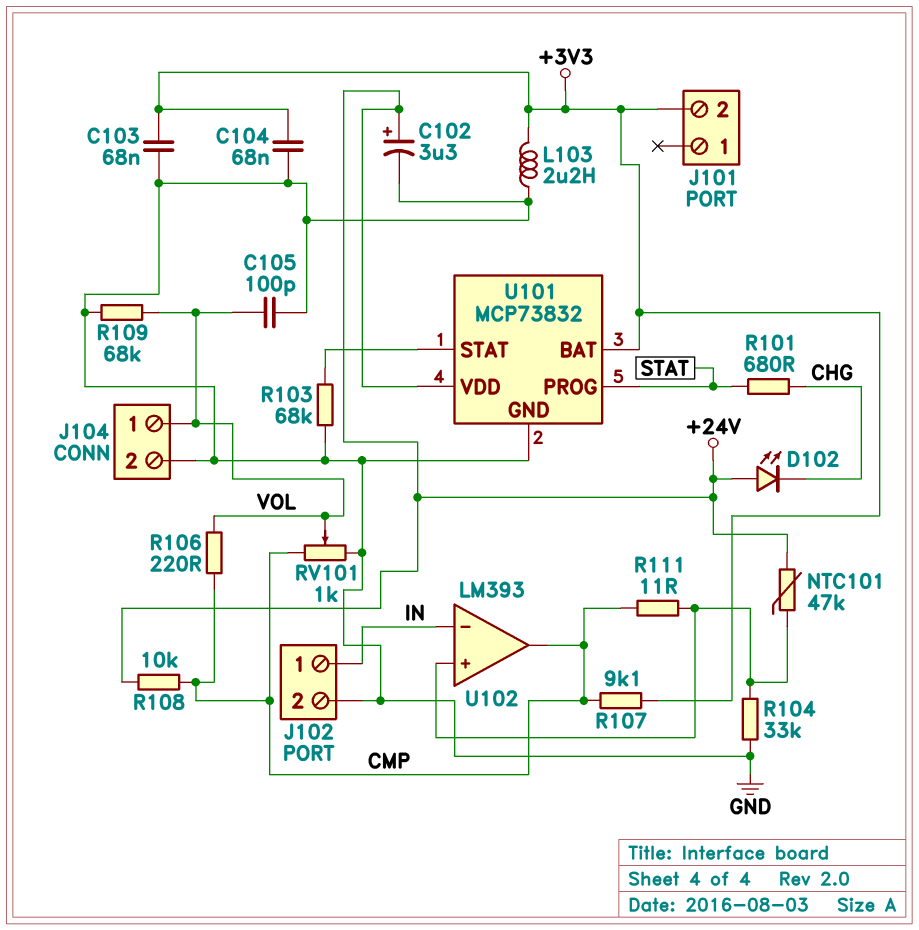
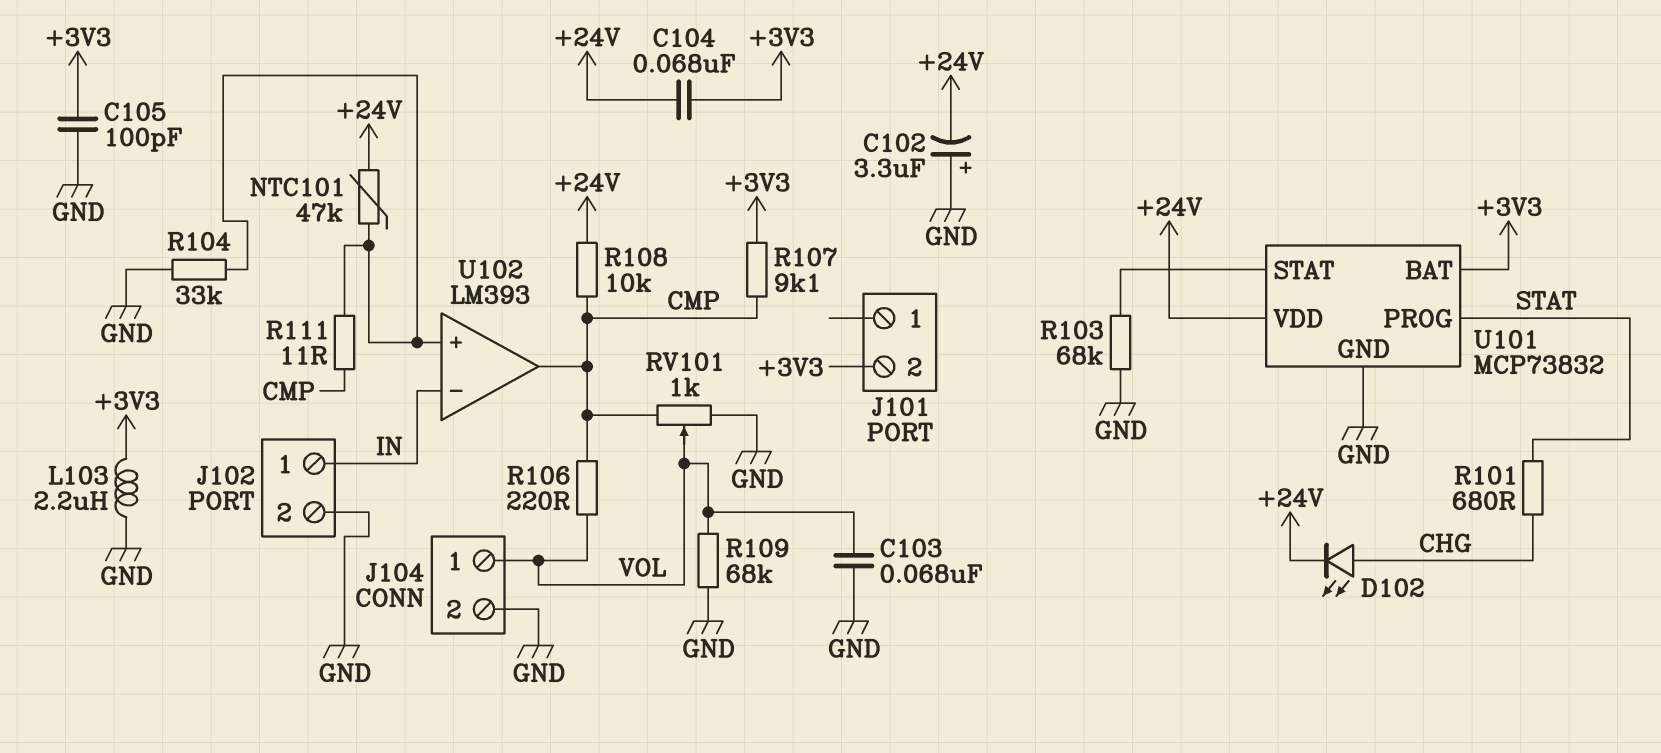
C102: 3.3uF (plus +24V, minus GND) -> 3.3uF (plus GND, minus +24V)
C103: 68nF (+3V3, GND) -> 68nF (GND, VOL)
C104: 68nF (+3V3, GND) -> 68nF (+3V3, +24V)
C105: 100pF (GND, VOL) -> 100pF (+3V3, GND)
D102: LED (A +24V, K CHG) -> LED (A CHG, K +24V)

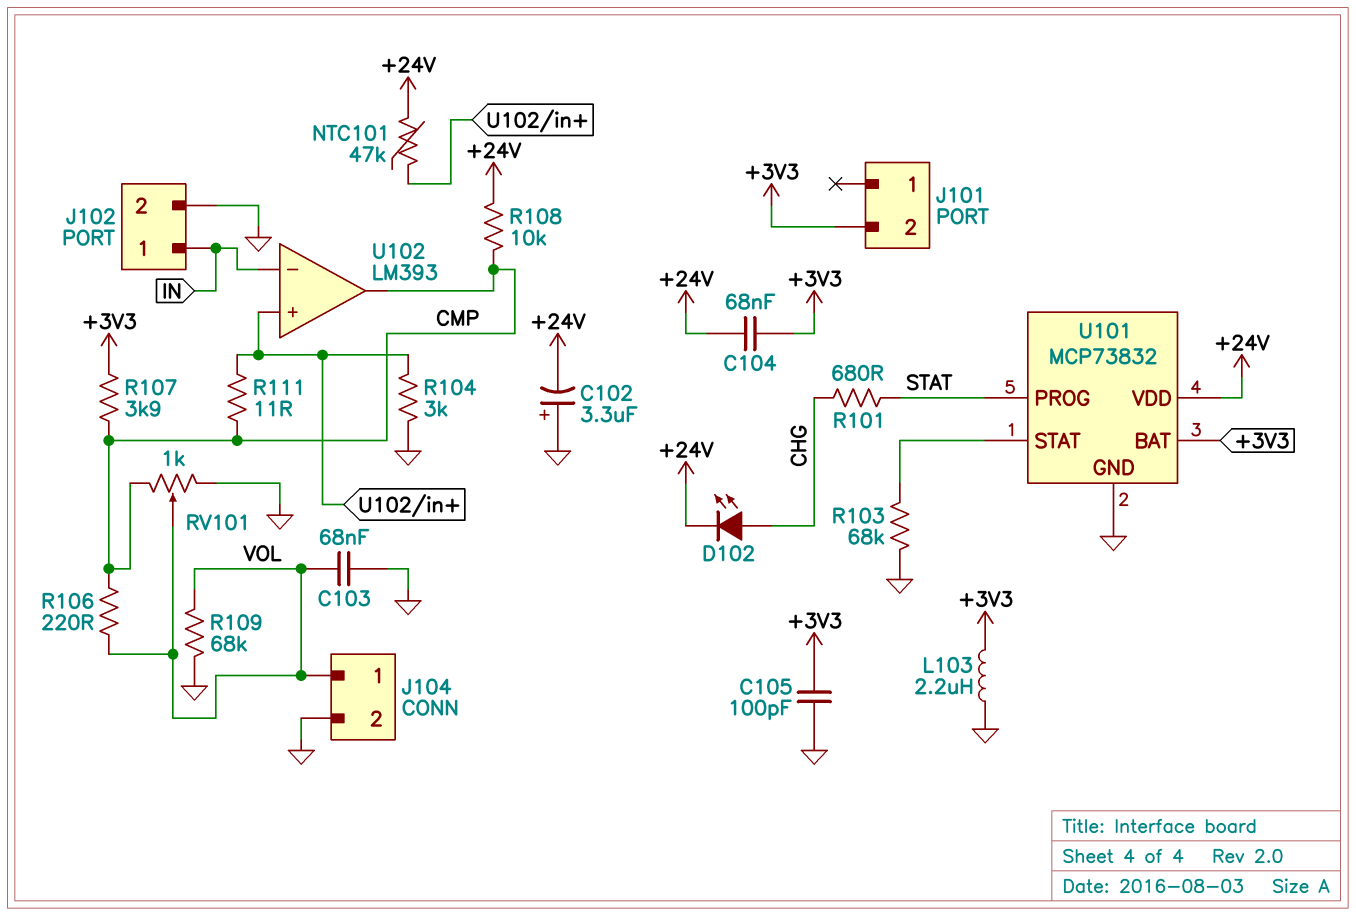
R104: 33k (GND, U102/in+) -> 3k (GND, U102/in+)
R107: 9.1k (+3V3, CMP) -> 3.9k (+3V3, CMP)

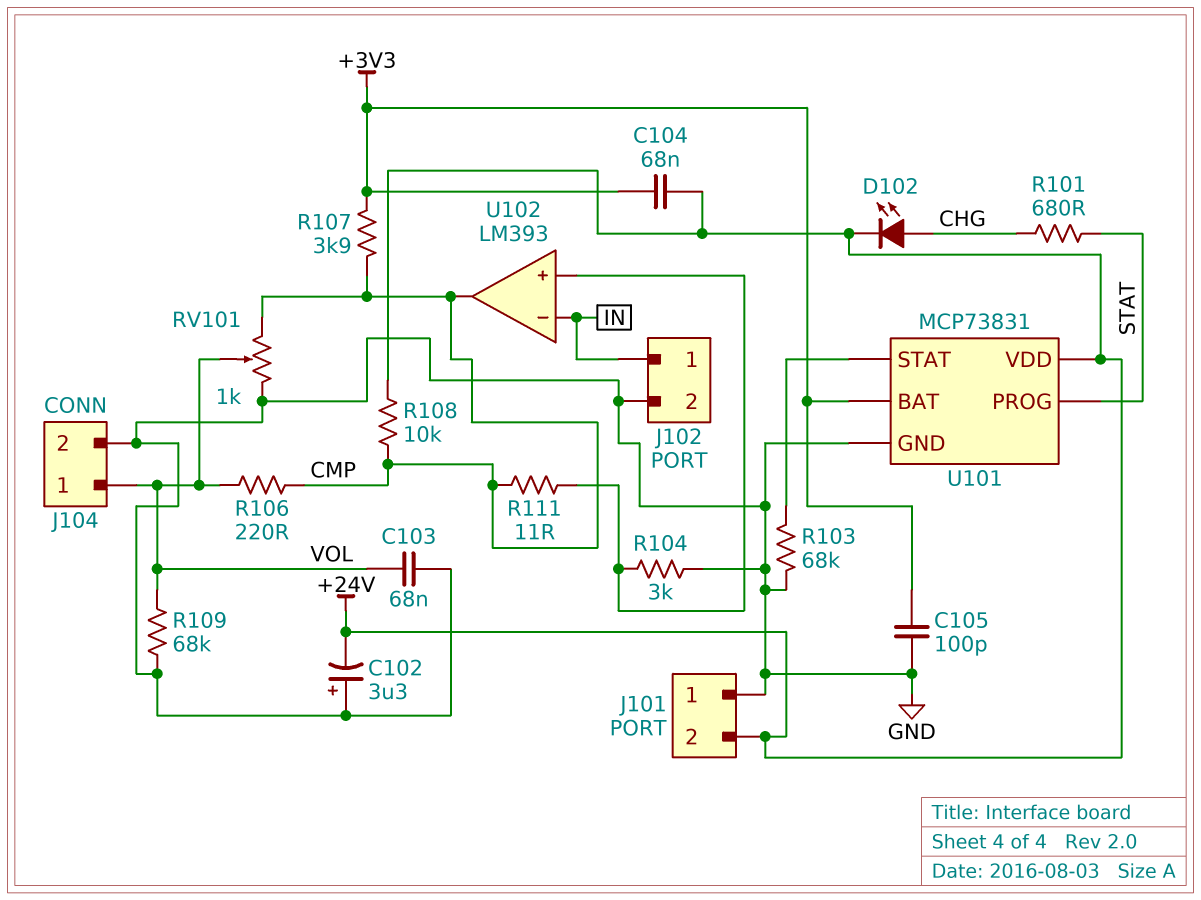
J101 pin 1: none -> GND
J101 pin 2: +3V3 -> +24V
L103: 2.2uH (+3V3, GND) -> none
NTC101: 47k (+24V, U102/in+) -> none
U101: MCP73832 -> MCP73831

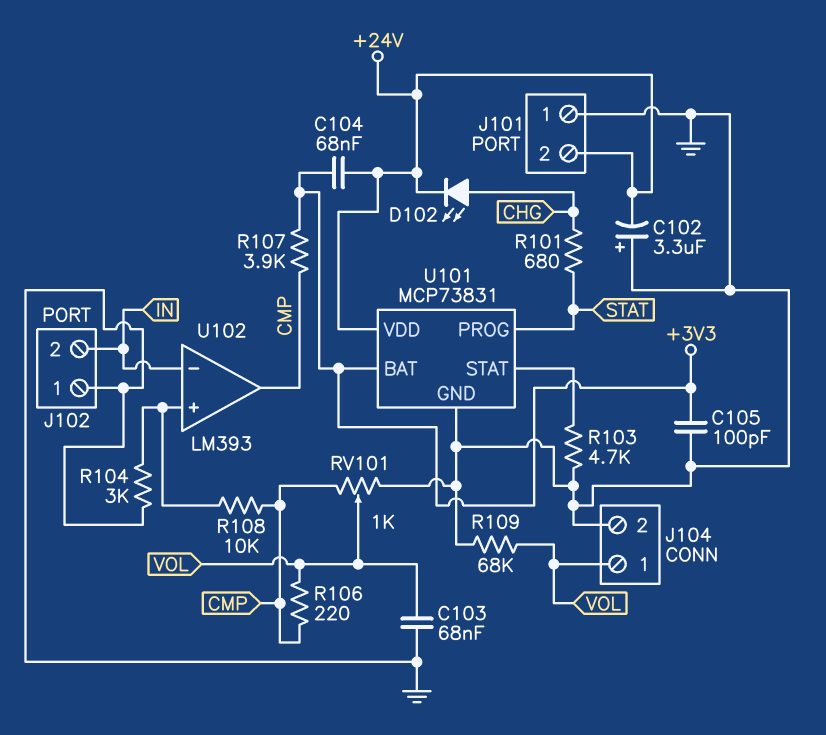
J102 pin 1: IN -> GND
J102 pin 2: GND -> IN
R103: 68k (GND, U101/STAT) -> 4.7k (GND, U101/STAT)
R108: 10k (+24V, CMP) -> 10k (CMP, U102/in+)
R111: 11 (CMP, U102/in+) -> none

